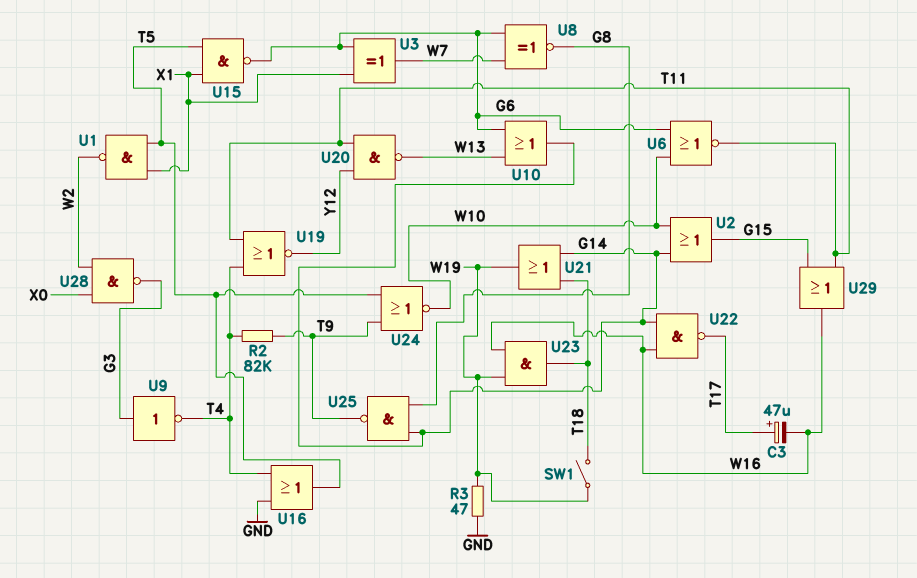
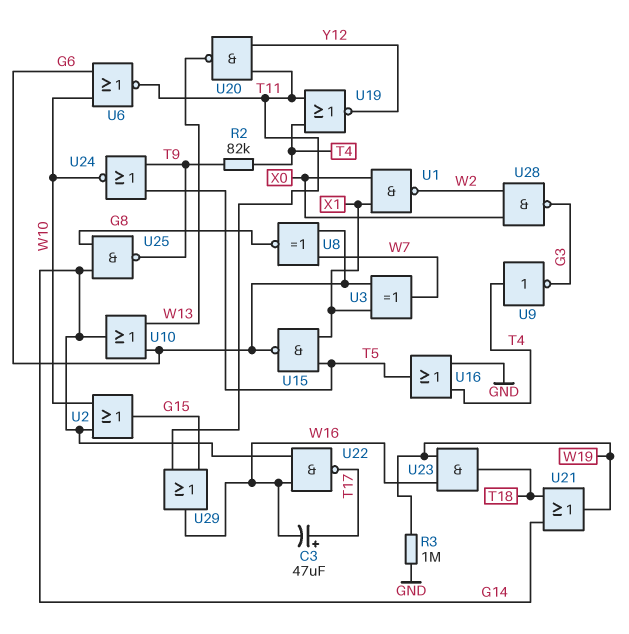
R3: 47 (GND, W19) -> 1M (GND, W19)
SW1: switch (T18, W19) -> none
U1: NAND (in T5, in X1, out W2) -> NAND (in X0, in X1, out W2)
U9: NOT (in G3, out T4) -> NOT (in T4, out G3)

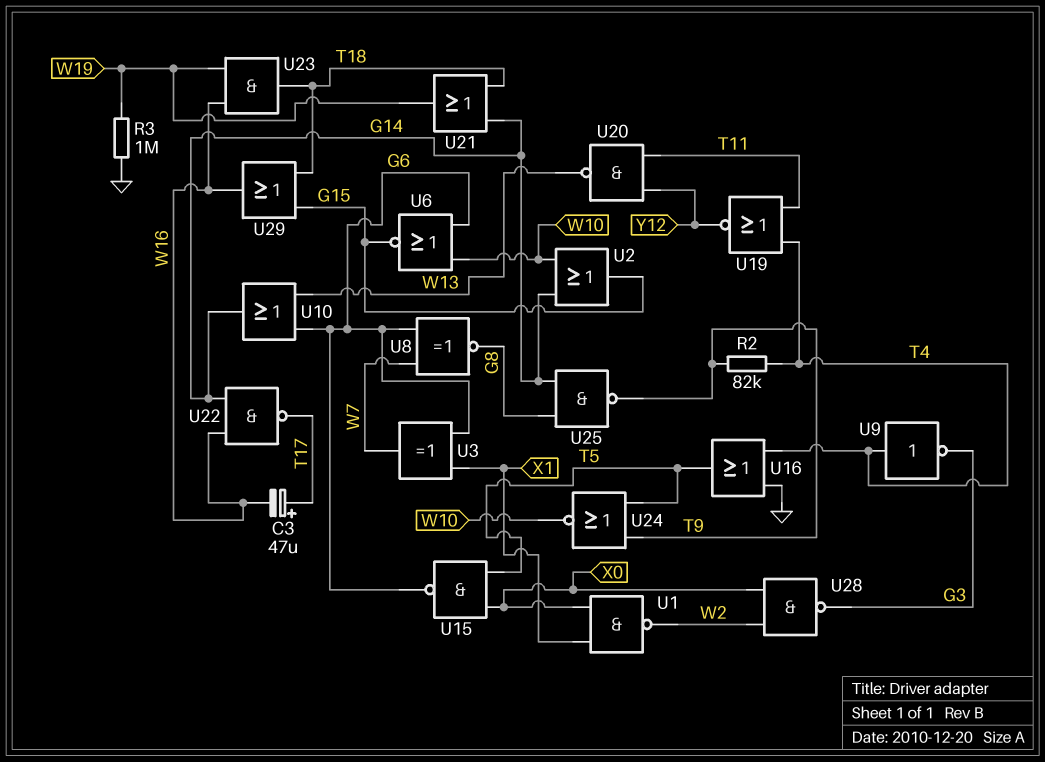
U6: NOR (in G6, in W10, out T11) -> NOR (in G6, in W10, out G15)
U15: NAND (in T5, in X1, out G6) -> NAND (in T5, in X0, out G6)
U29: OR (in G15, in T11, out W16) -> OR (in G15, in T18, out W16)

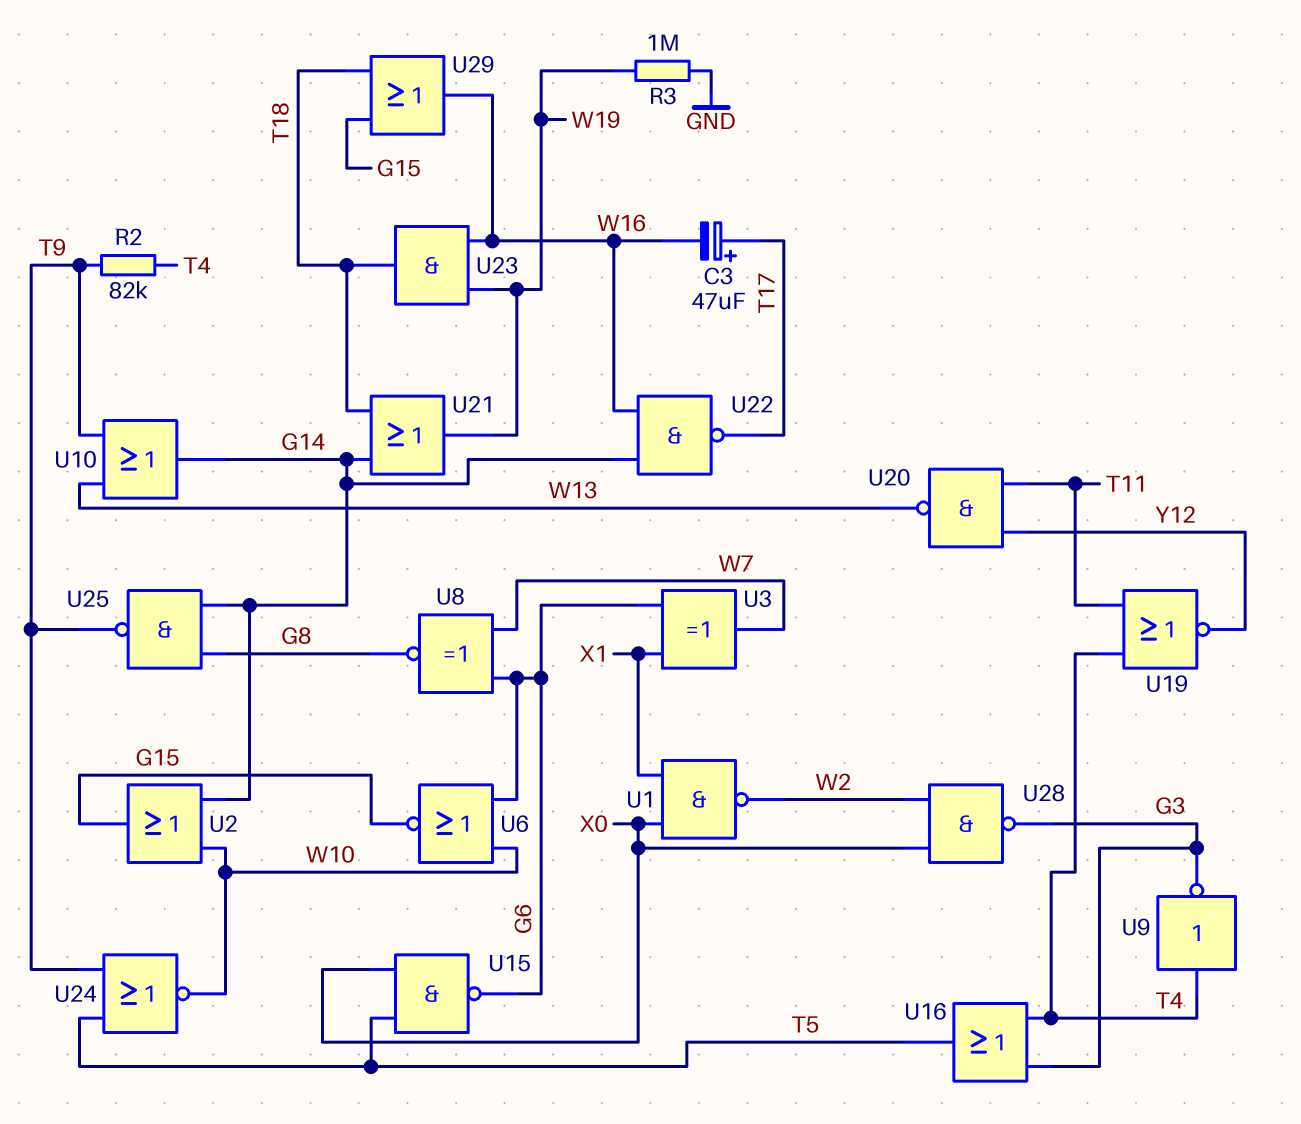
U10: OR (in G6, in W13, out G14) -> OR (in T9, in W13, out G14)
U16: OR (in GND, in T4, out T5) -> OR (in G3, in T4, out T5)

